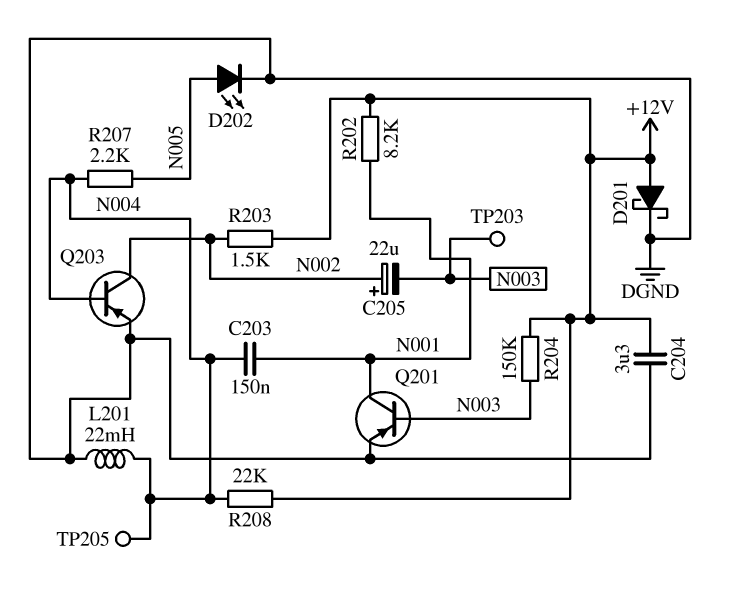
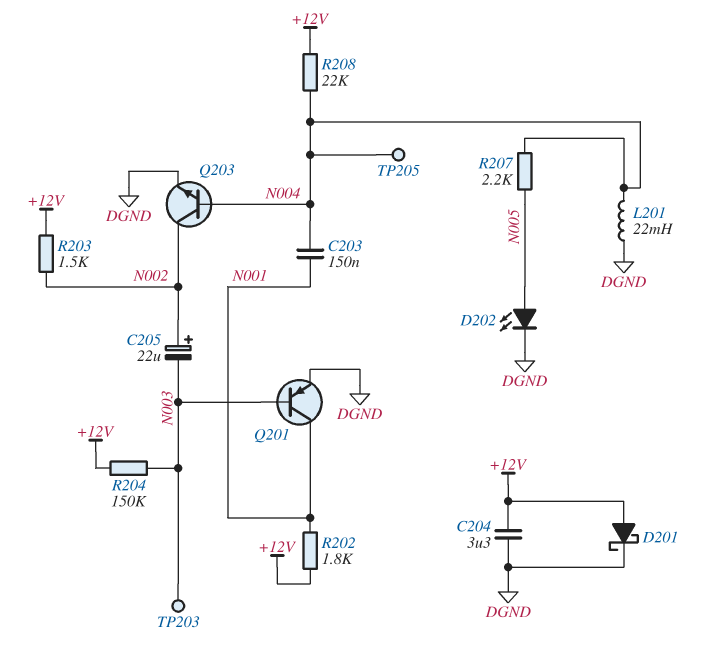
Q203: PNP (B N004, C N002, E DGND) -> NPN (B N004, C N002, E DGND)
R202: 8.2k (+12V, N001) -> 1.8k (+12V, N001)

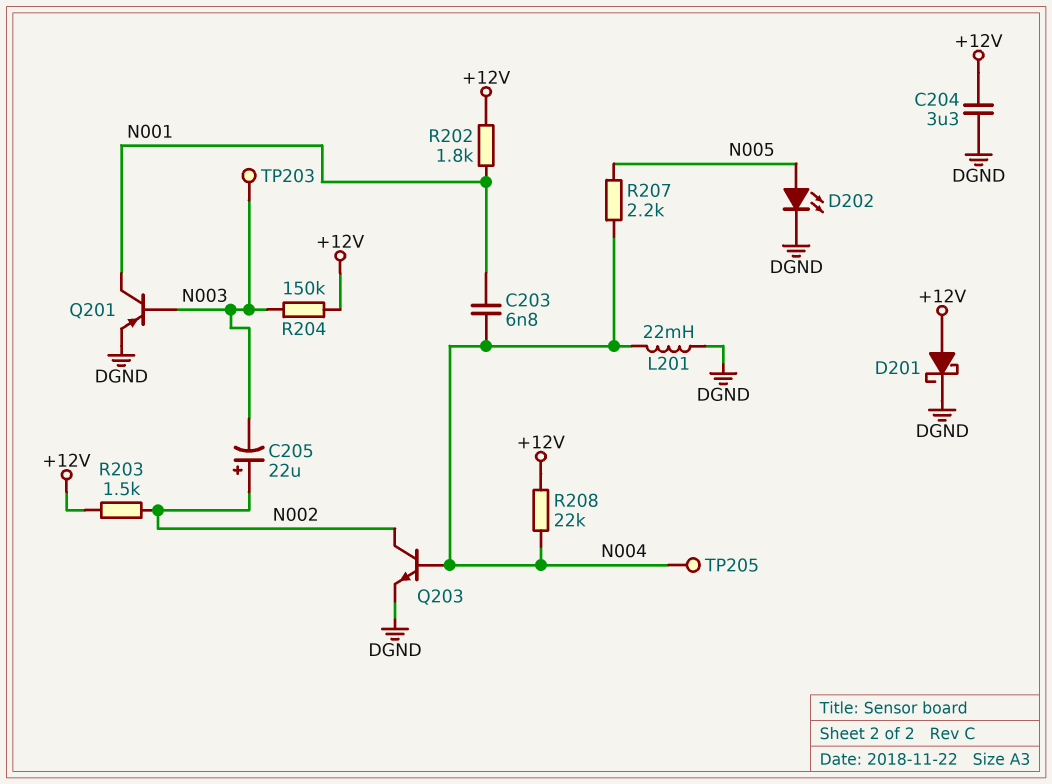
C203: 150nF (N001, N004) -> 6.8nF (N001, N004)

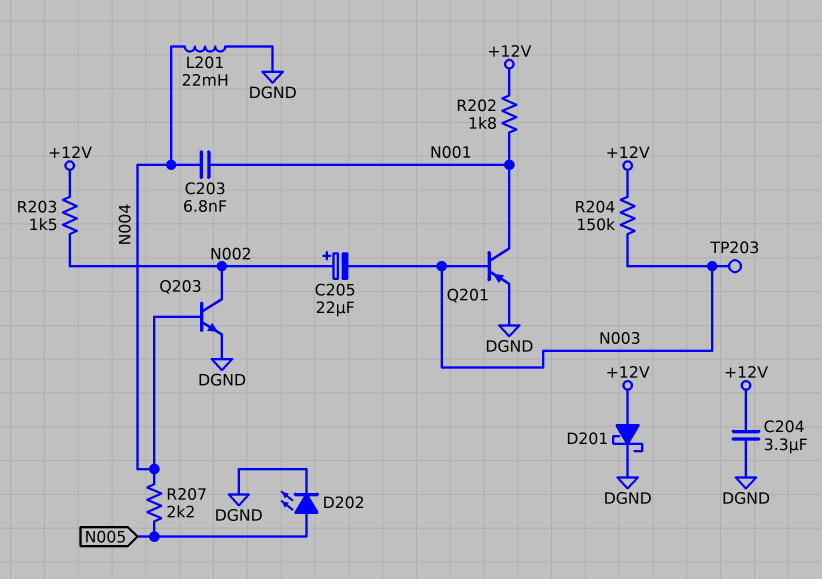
R208: 22k (+12V, N004) -> none
TP205: test point (N004) -> none

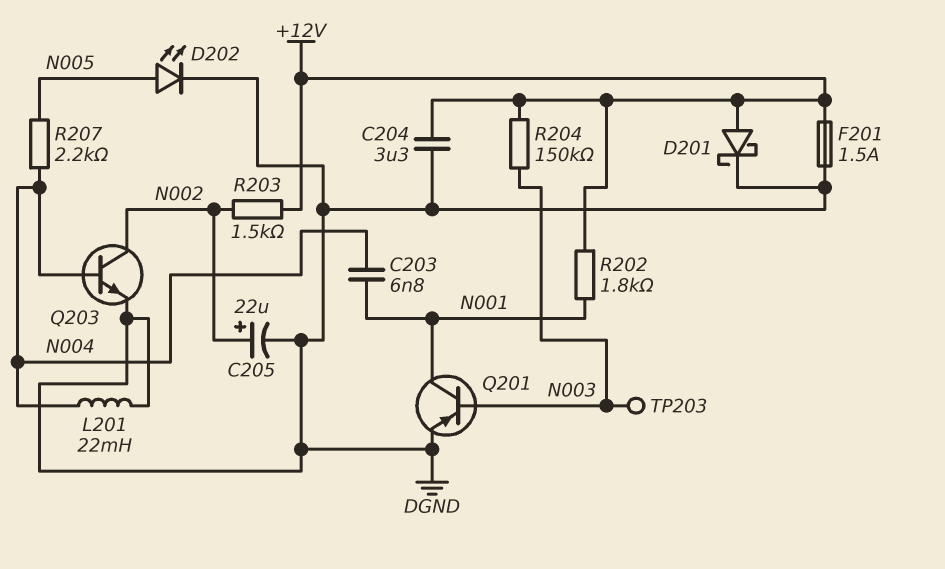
C205: 22uF (plus N002, minus N003) -> 22uF (plus N002, minus DGND)
F201: none -> 1.5A (+12V, DGND)

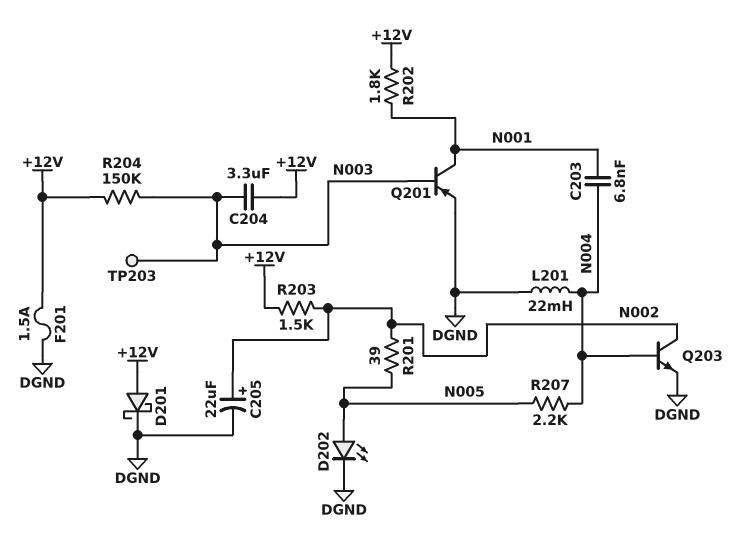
C204: 3.3uF (+12V, DGND) -> 3.3uF (+12V, N003)
R201: none -> 39 (N002, N005)

